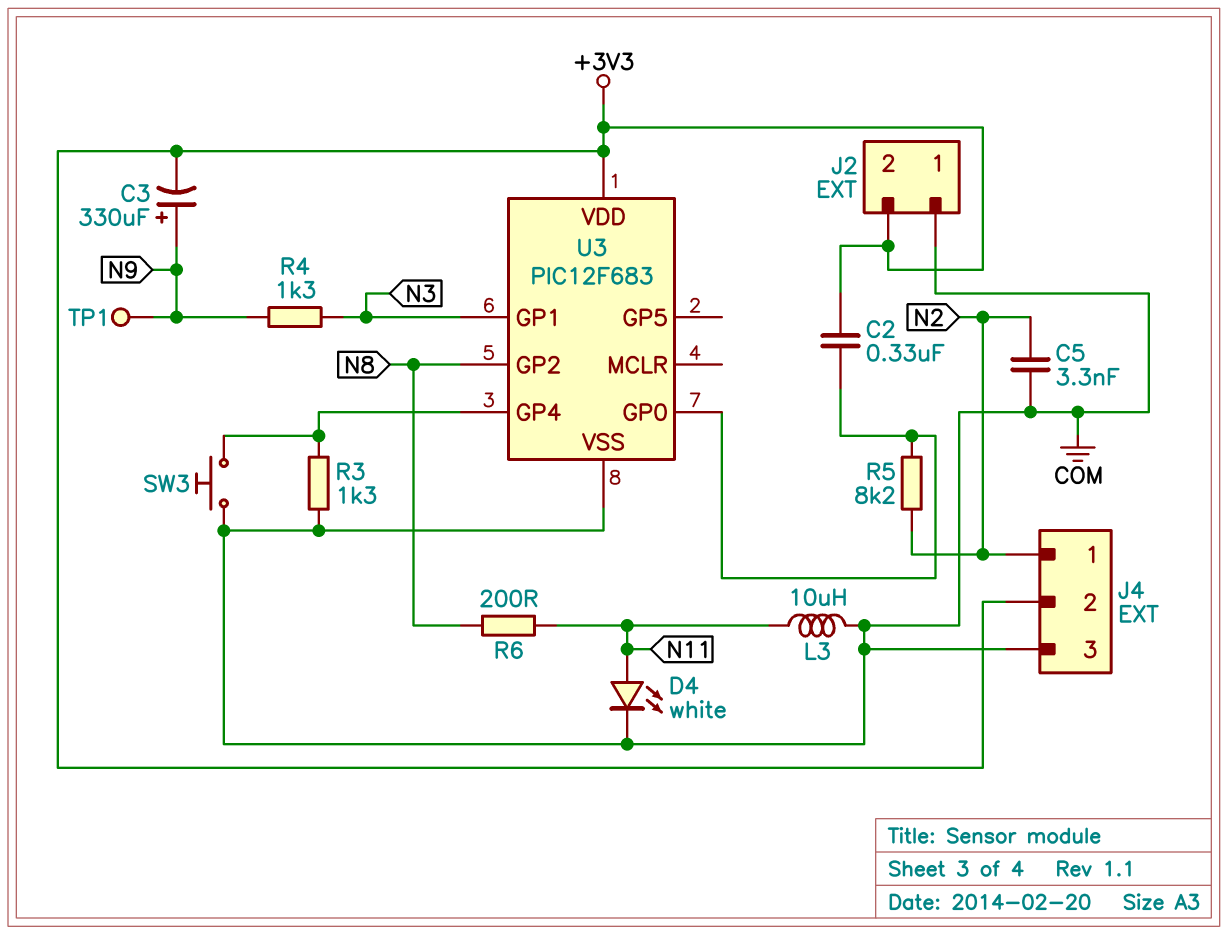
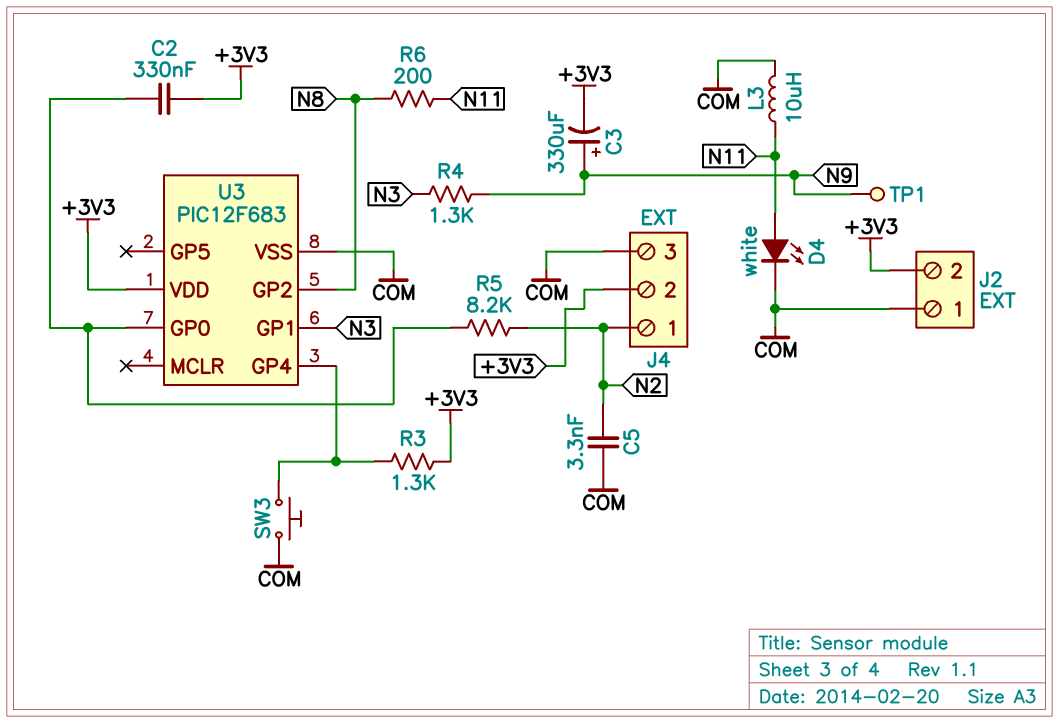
R3: 1.3k (COM, U3/GP4) -> 1.3k (+3V3, U3/GP4)

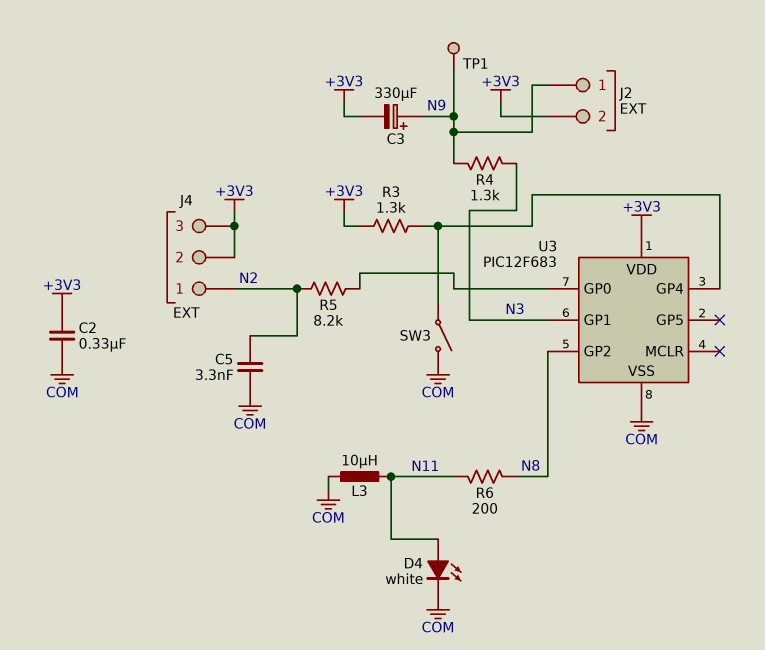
C2: 330nF (+3V3, U3/GP0) -> 330nF (+3V3, COM)
J2 pin 1: COM -> N9
J4 pin 3: COM -> +3V3
SW3: button (COM, U3/GP4) -> switch (COM, U3/GP4)

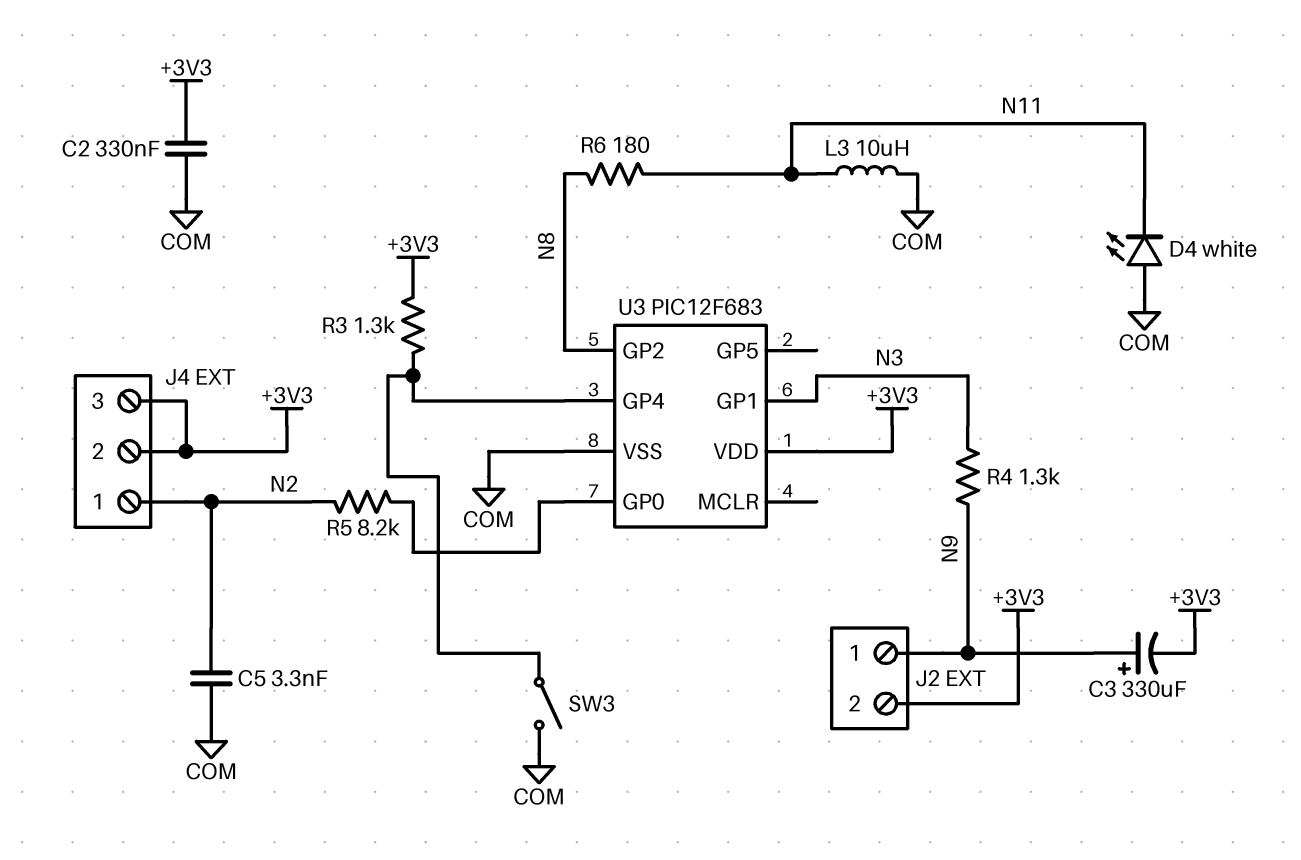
D4: LED white (A N11, K COM) -> LED white (A COM, K N11)
R6: 200 (N8, N11) -> 180 (N8, N11)
TP1: test point (N9) -> none

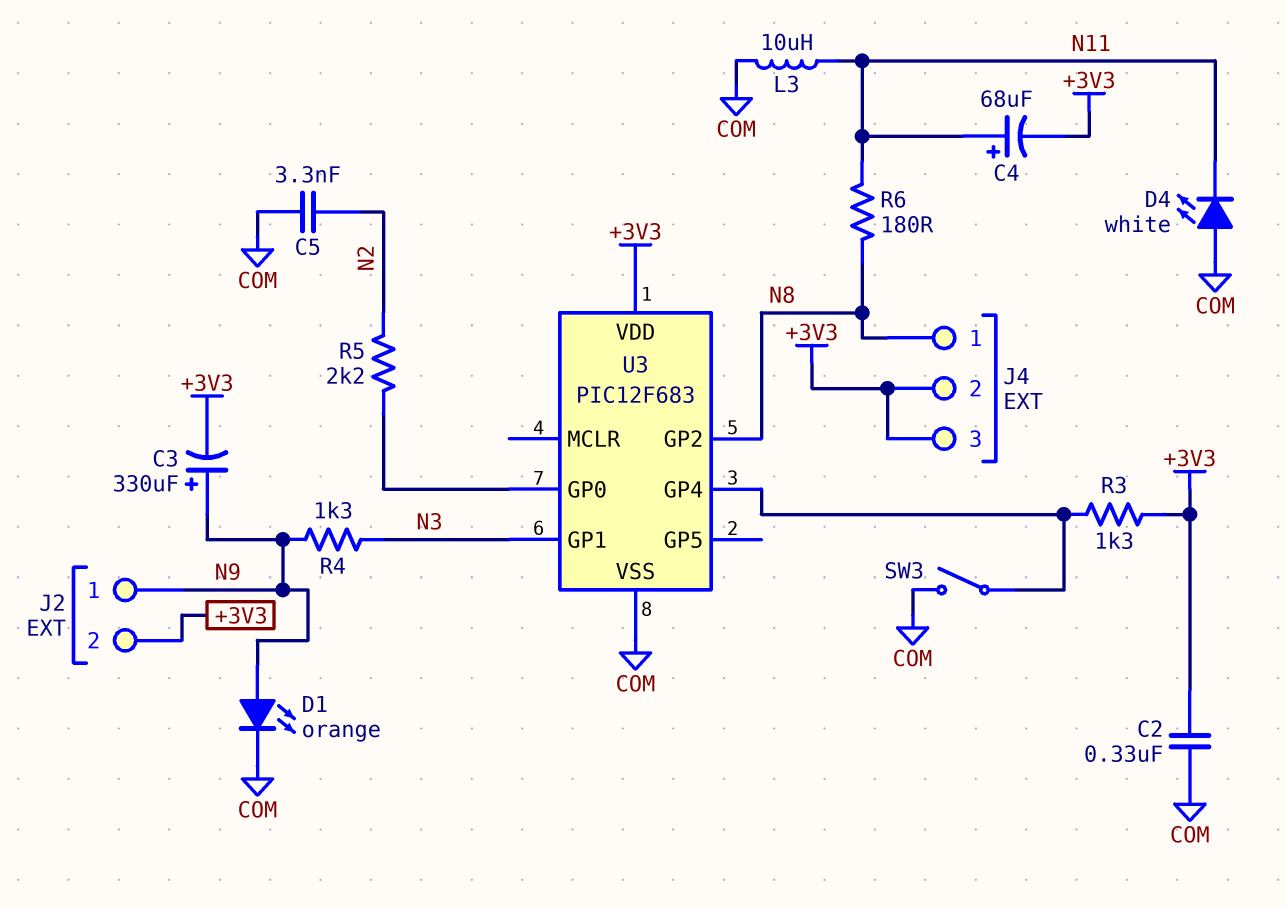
C4: none -> 68uF (plus N11, minus +3V3)
D1: none -> LED orange (A N9, K COM)
J4 pin 1: N2 -> N8
R5: 8.2k (N2, U3/GP0) -> 2.2k (N2, U3/GP0)

